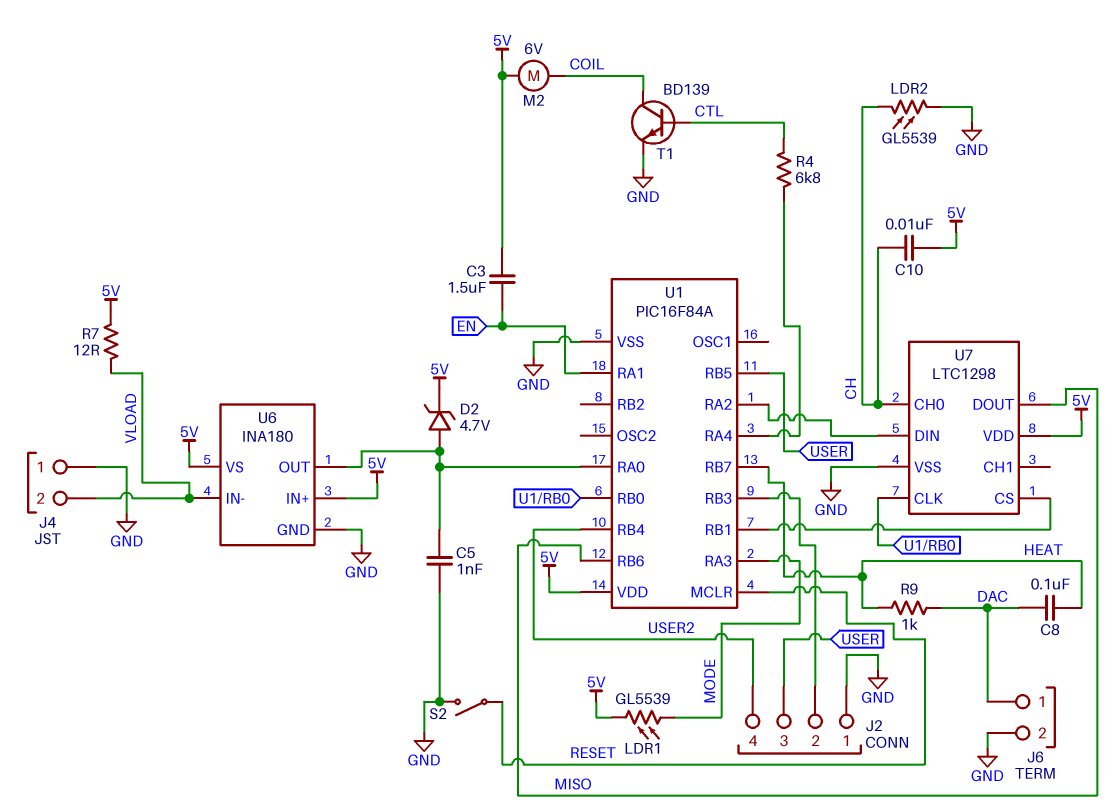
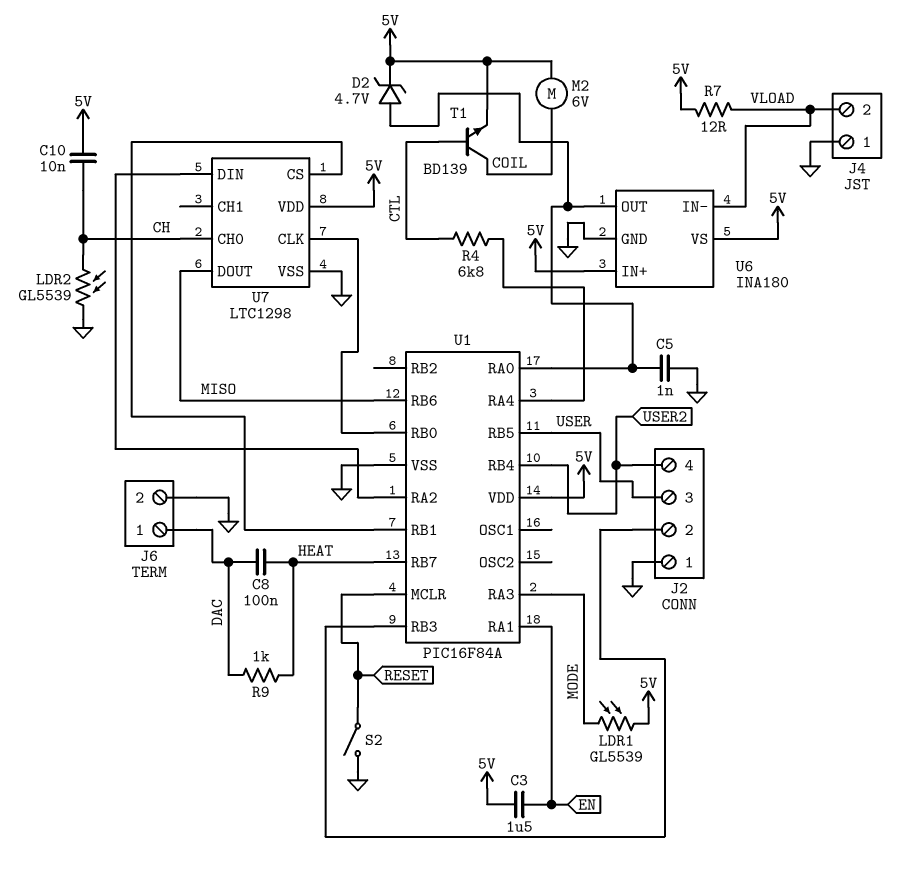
T1: NPN BD139 (B CTL, C COIL, E GND) -> NPN BD139 (B CTL, C COIL, E 5V)

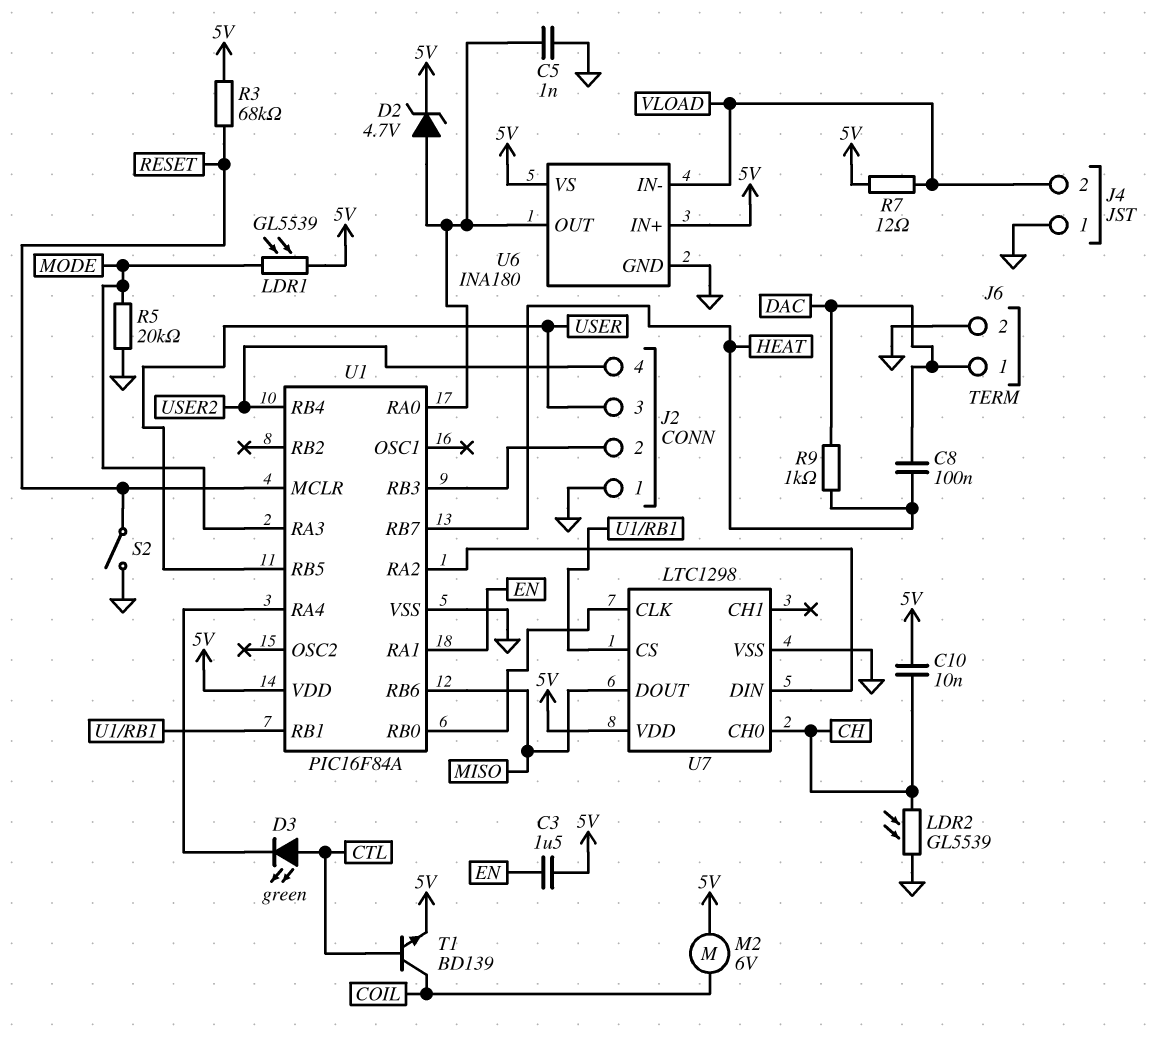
D3: none -> LED green (A CTL, K U1/RA4)
R3: none -> 68k (5V, RESET)
R4: 6.8k (CTL, U1/RA4) -> none
R5: none -> 20k (GND, MODE)

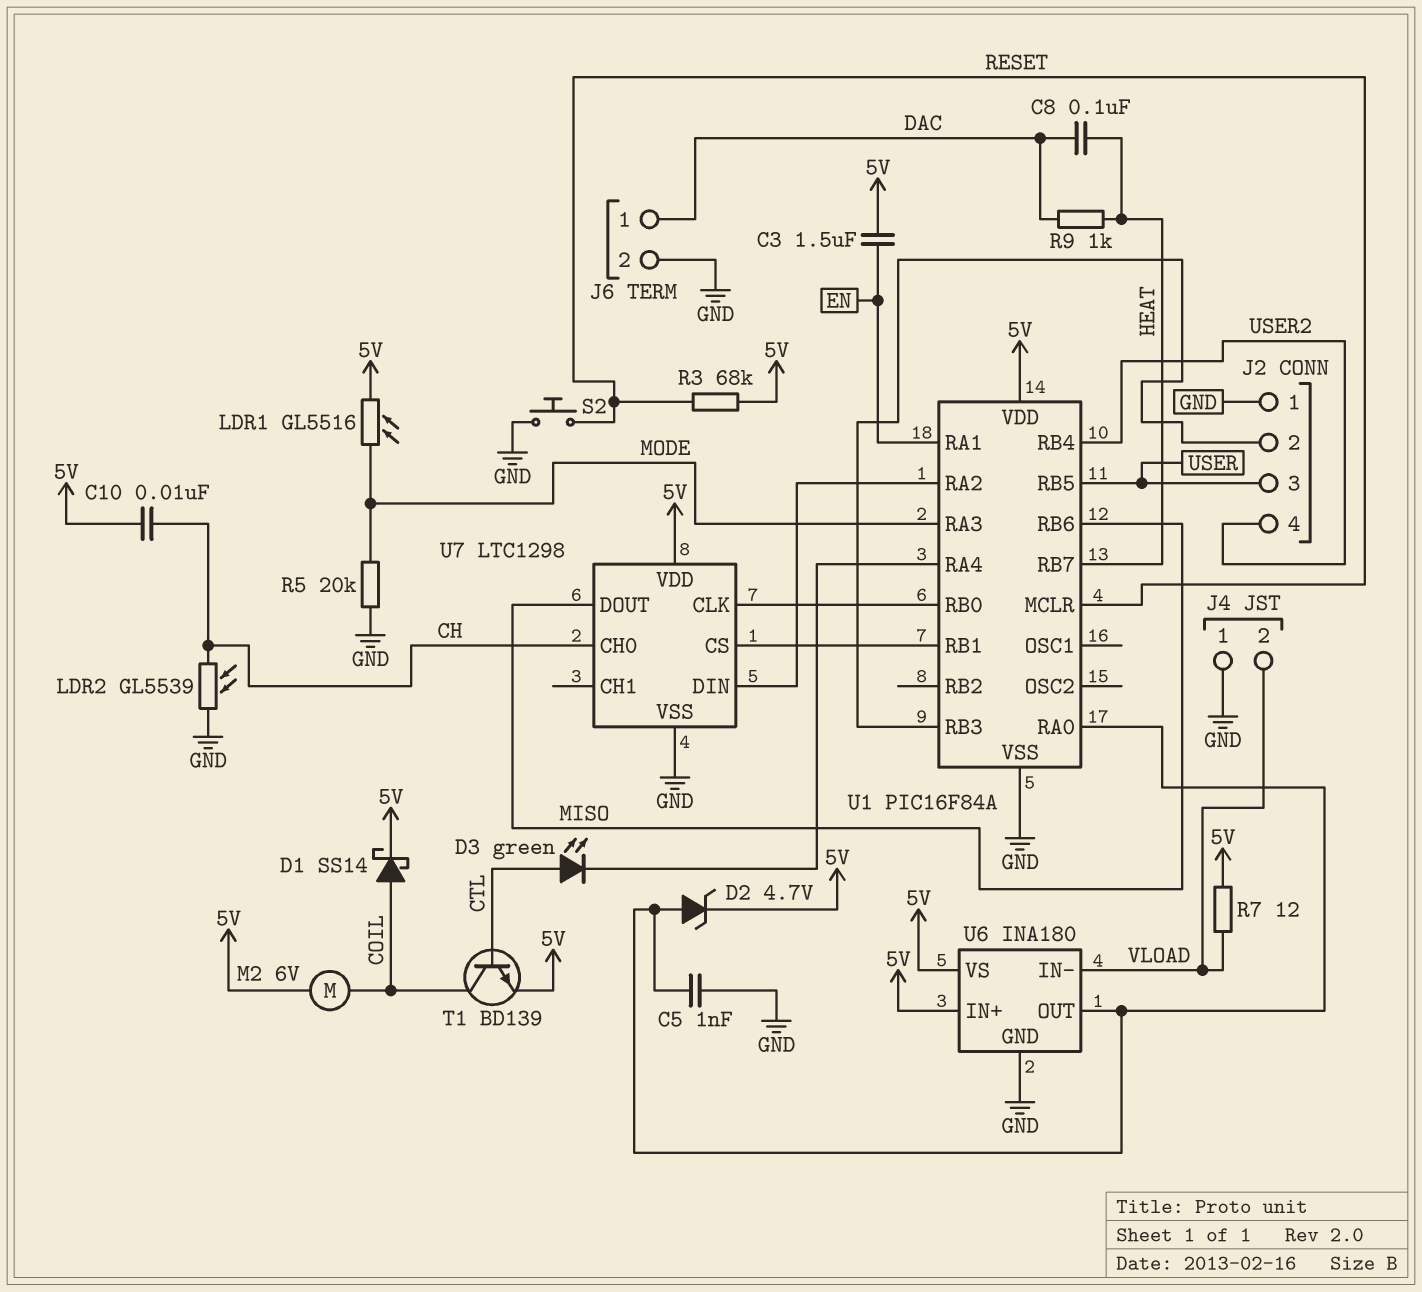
D1: none -> schottky SS14 (A COIL, K 5V)
LDR1: GL5539 (5V, MODE) -> GL5516 (5V, MODE)
S2: switch (GND, RESET) -> button (GND, RESET)

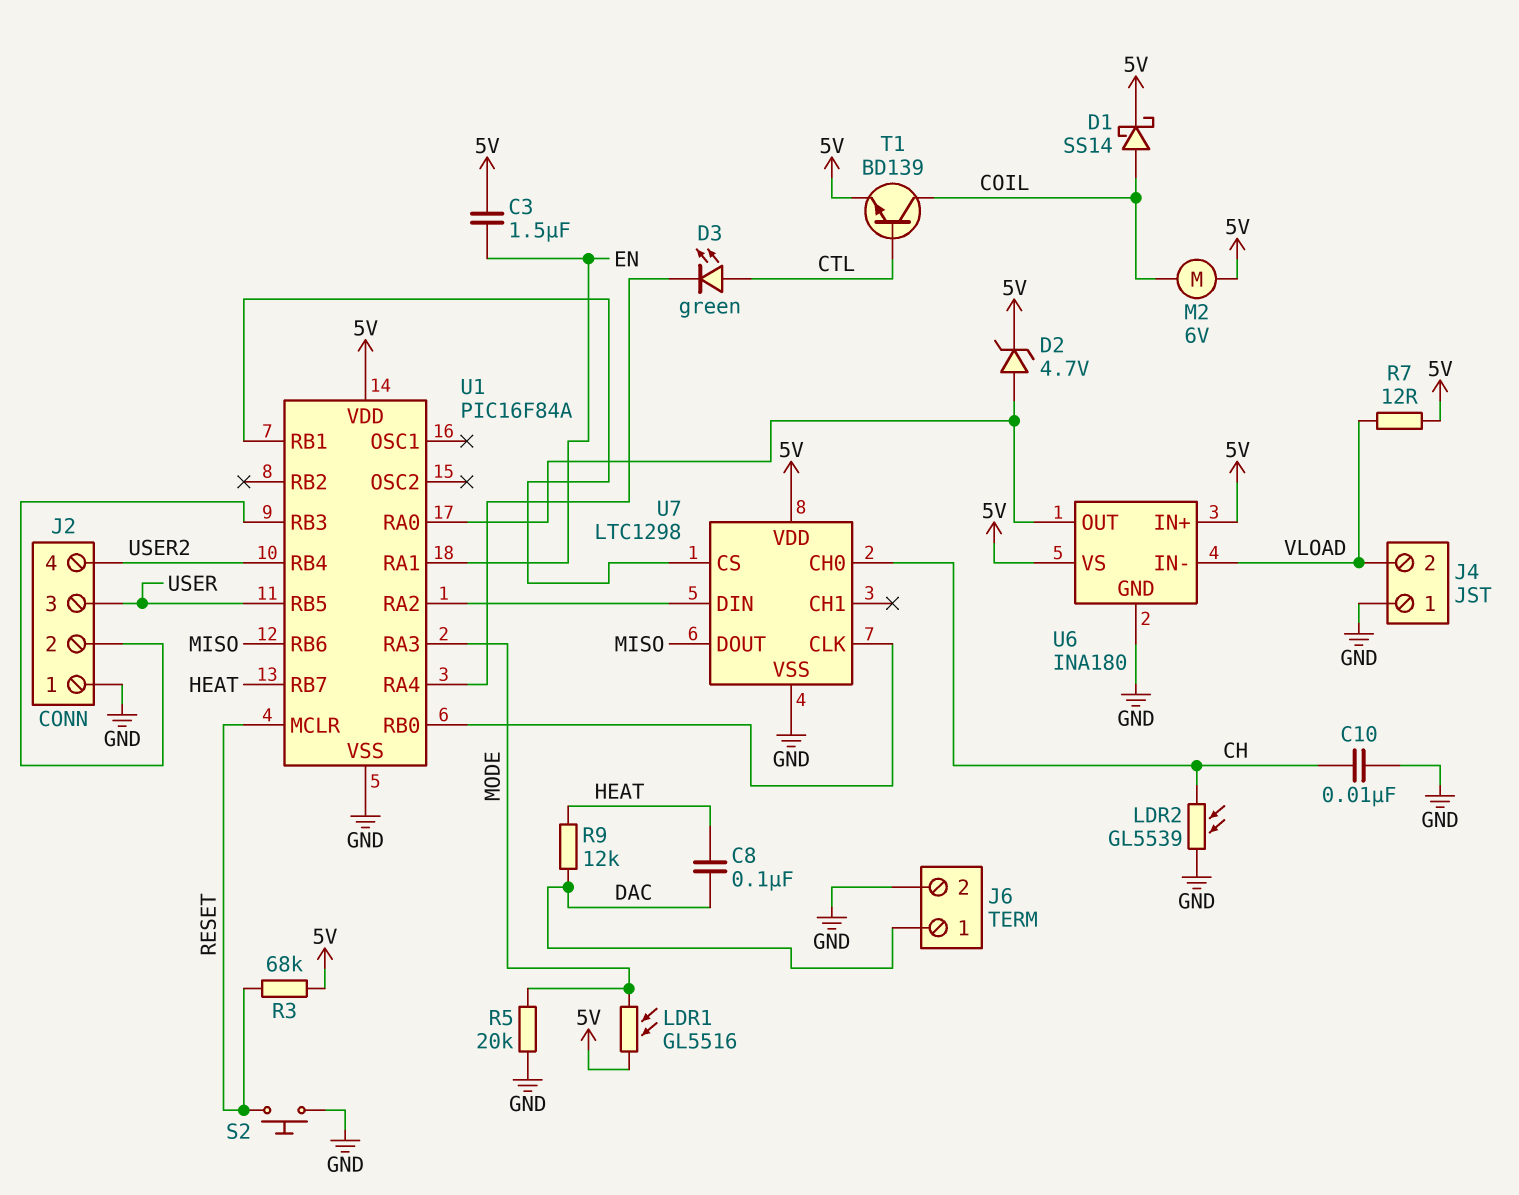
C5: 1nF (GND, U1/RA0) -> none
C10: 10nF (5V, CH) -> 10nF (CH, GND)
R9: 1k (DAC, HEAT) -> 12k (DAC, HEAT)

